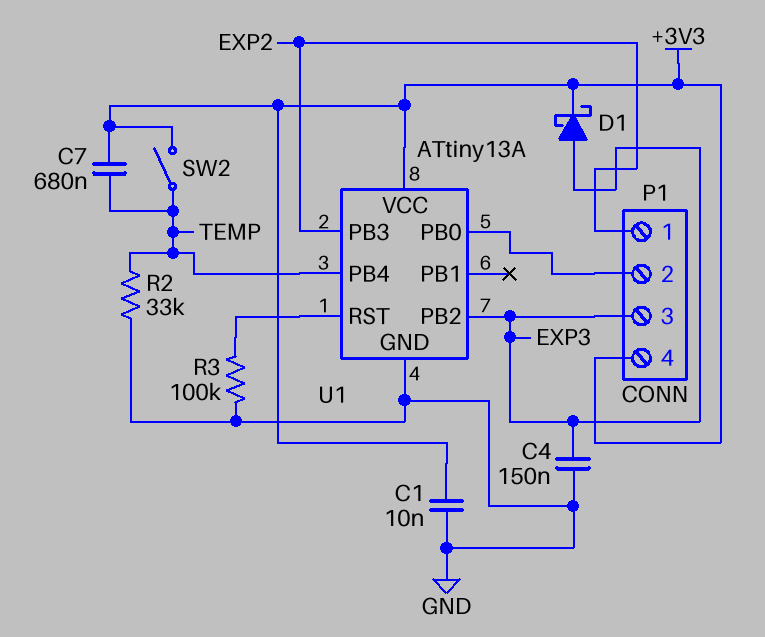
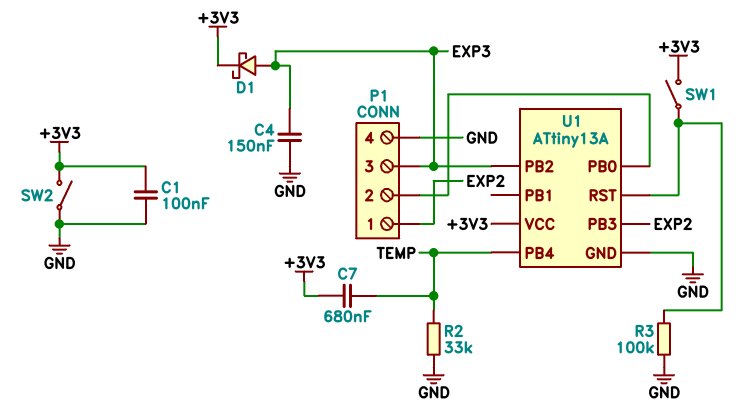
C1: 10nF (+3V3, GND) -> 100nF (+3V3, GND)
P1 pin 4: +3V3 -> GND
SW1: none -> switch (+3V3, U1/RST)
SW2: switch (+3V3, TEMP) -> switch (+3V3, GND)

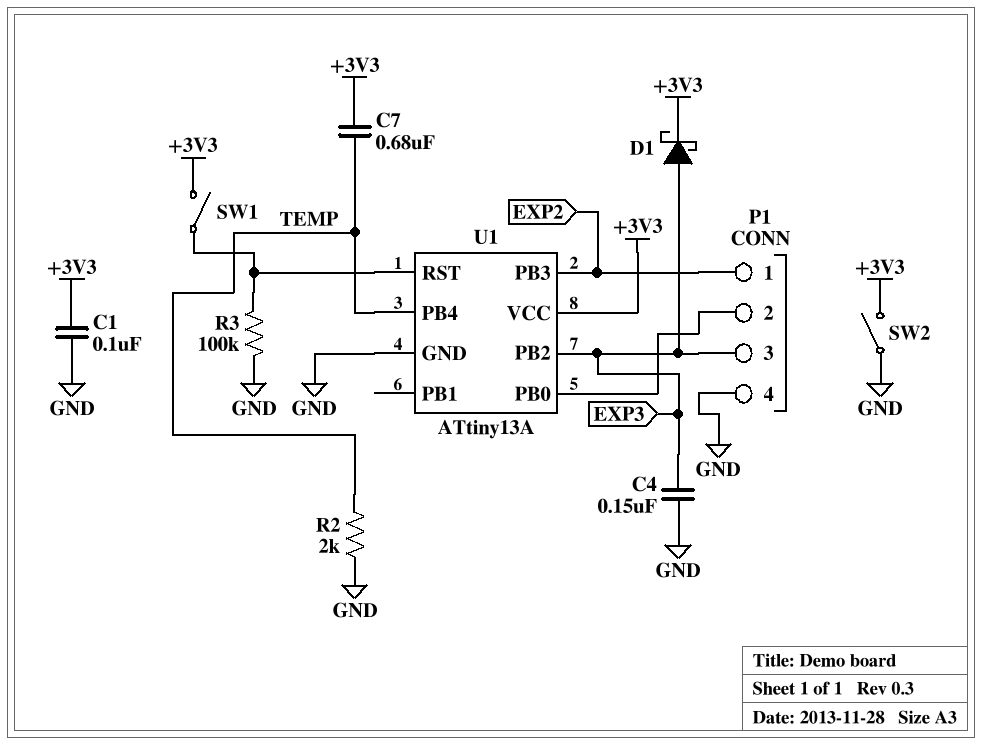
R2: 33k (GND, TEMP) -> 2k (GND, TEMP)

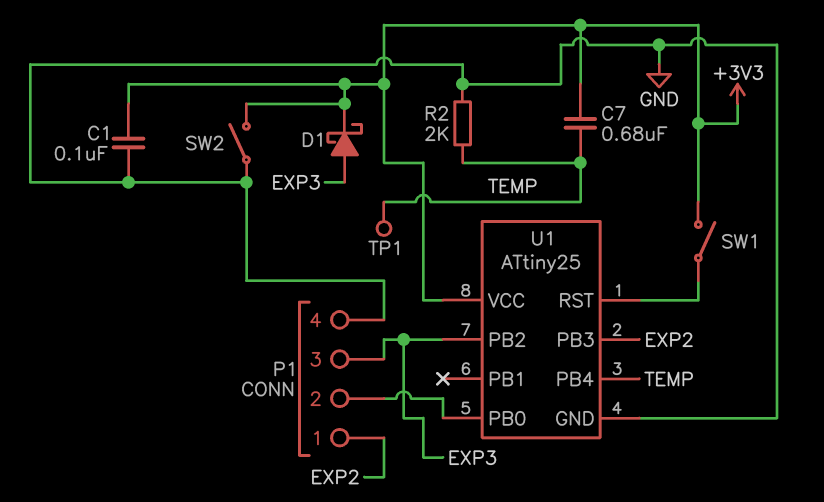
C4: 150nF (EXP3, GND) -> none
R3: 100k (GND, U1/RST) -> none
TP1: none -> test point (TEMP)
U1: ATtiny13A -> ATtiny25

